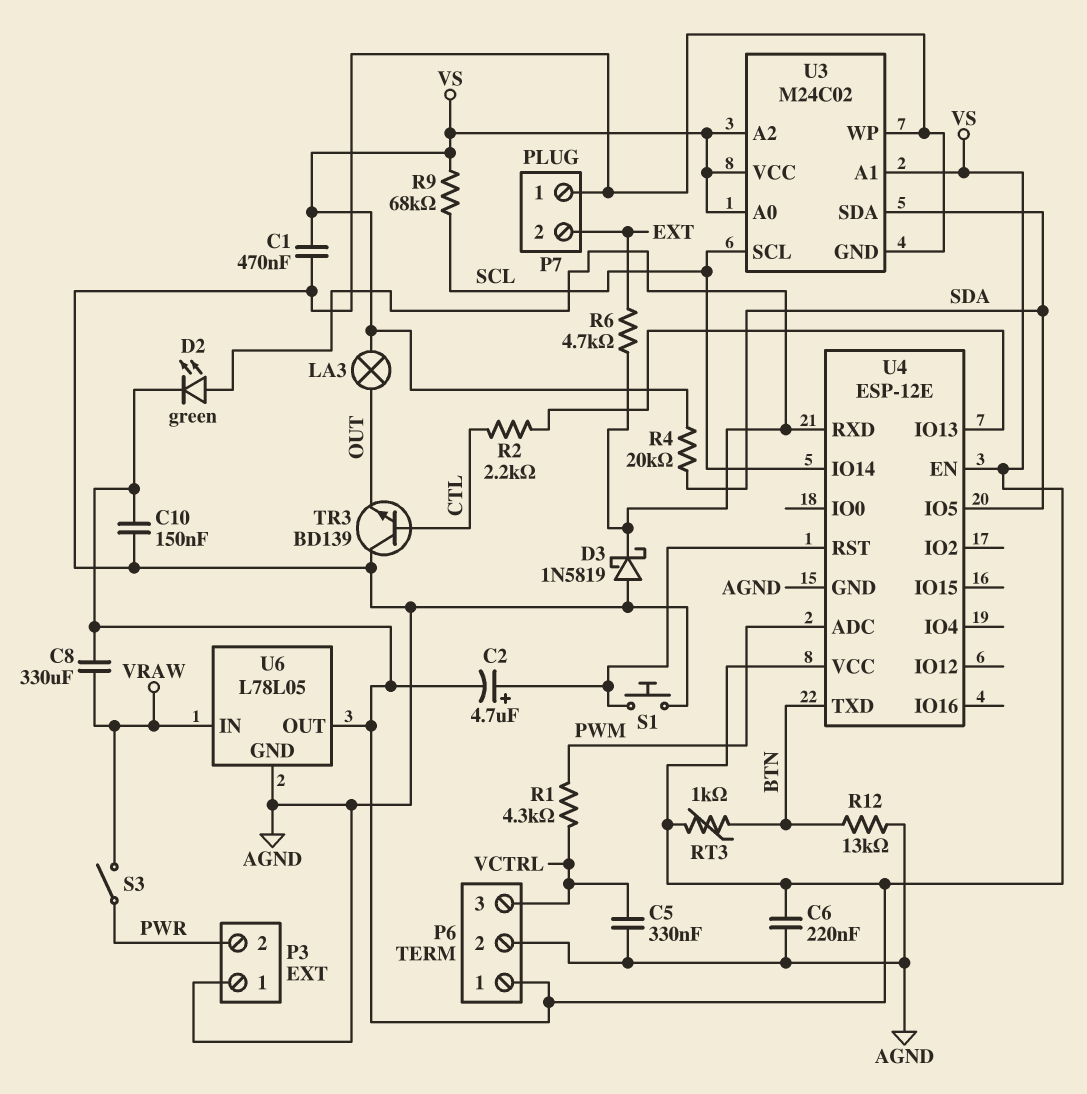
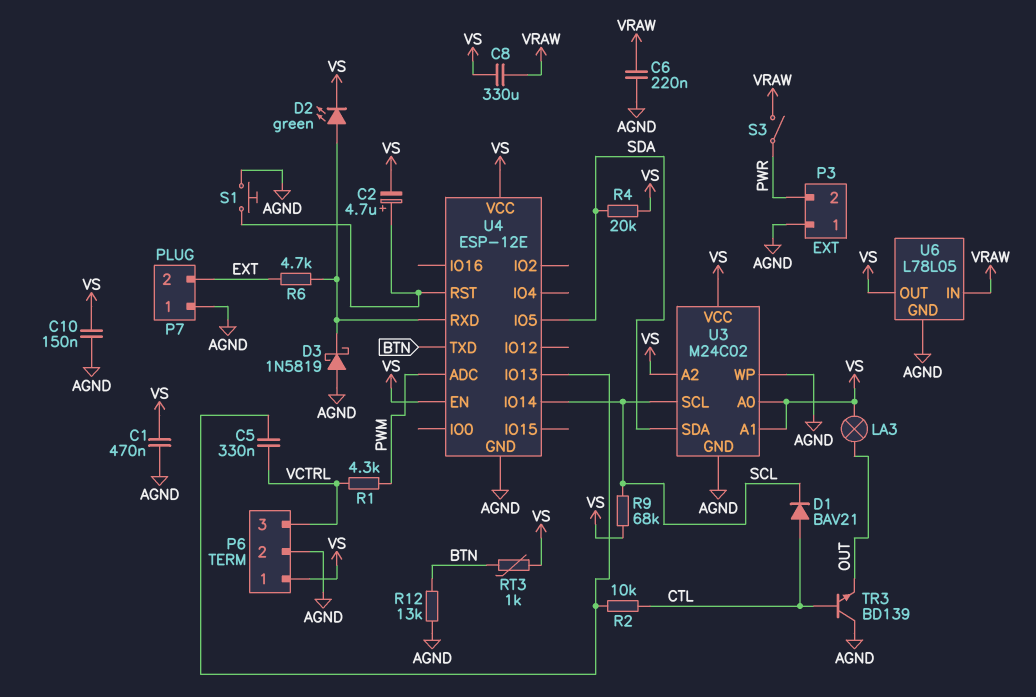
C5: 330nF (AGND, VCTRL) -> 330nF (U4/IO13, VCTRL)
C6: 220nF (AGND, VS) -> 220nF (AGND, VRAW)
D1: none -> diode BAV21 (A CTL, K SCL)
R2: 2.2k (CTL, U4/IO13) -> 10k (CTL, U4/IO13)

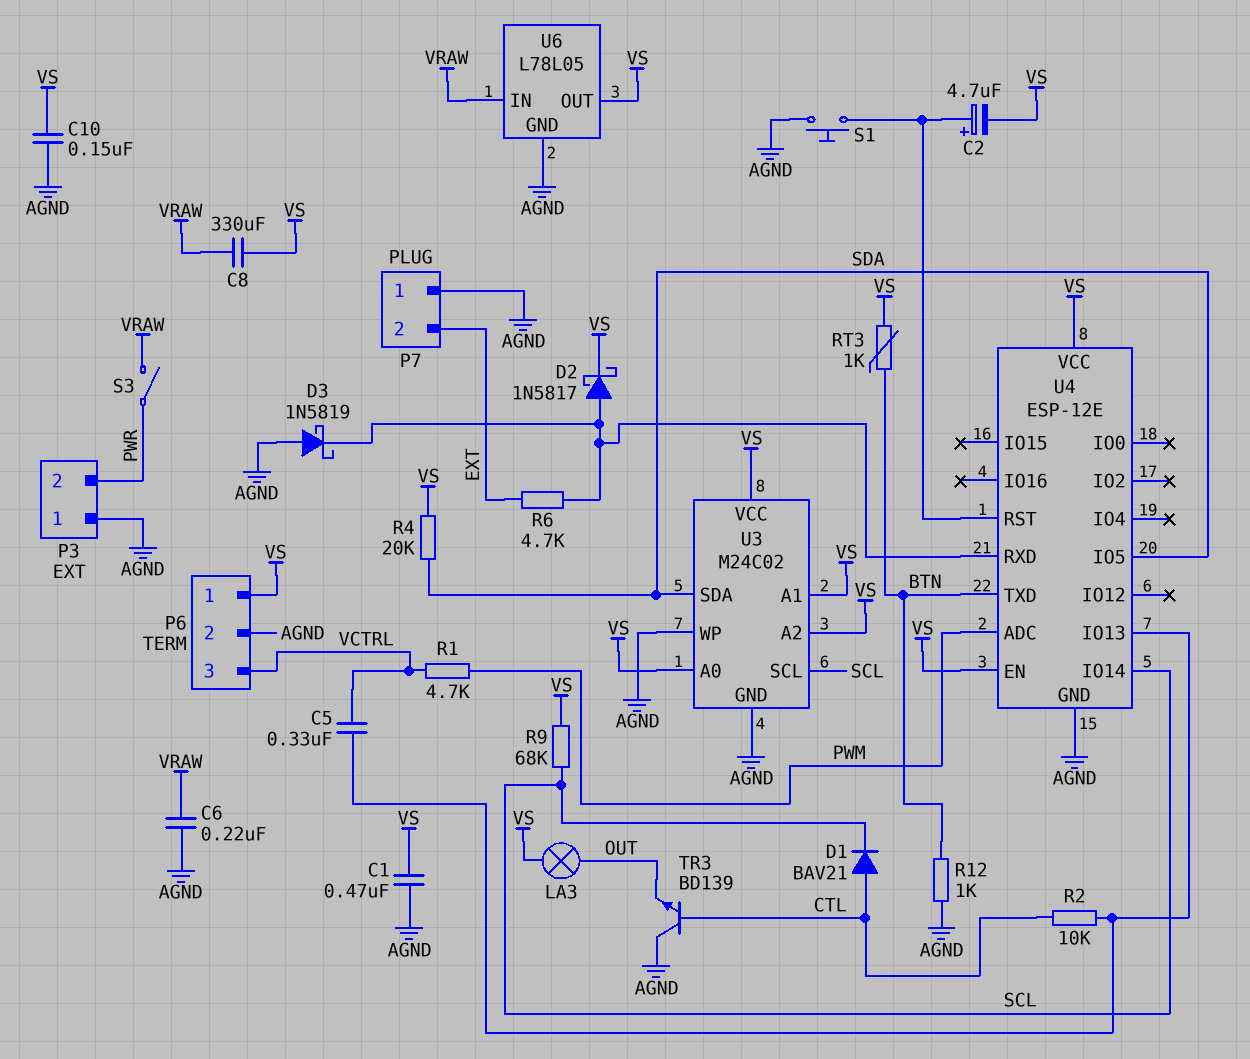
D2: LED green (A U4/RXD, K VS) -> schottky 1N5817 (A U4/RXD, K VS)
R1: 4.3k (PWM, VCTRL) -> 4.7k (PWM, VCTRL)
R12: 13k (AGND, BTN) -> 1k (AGND, BTN)

